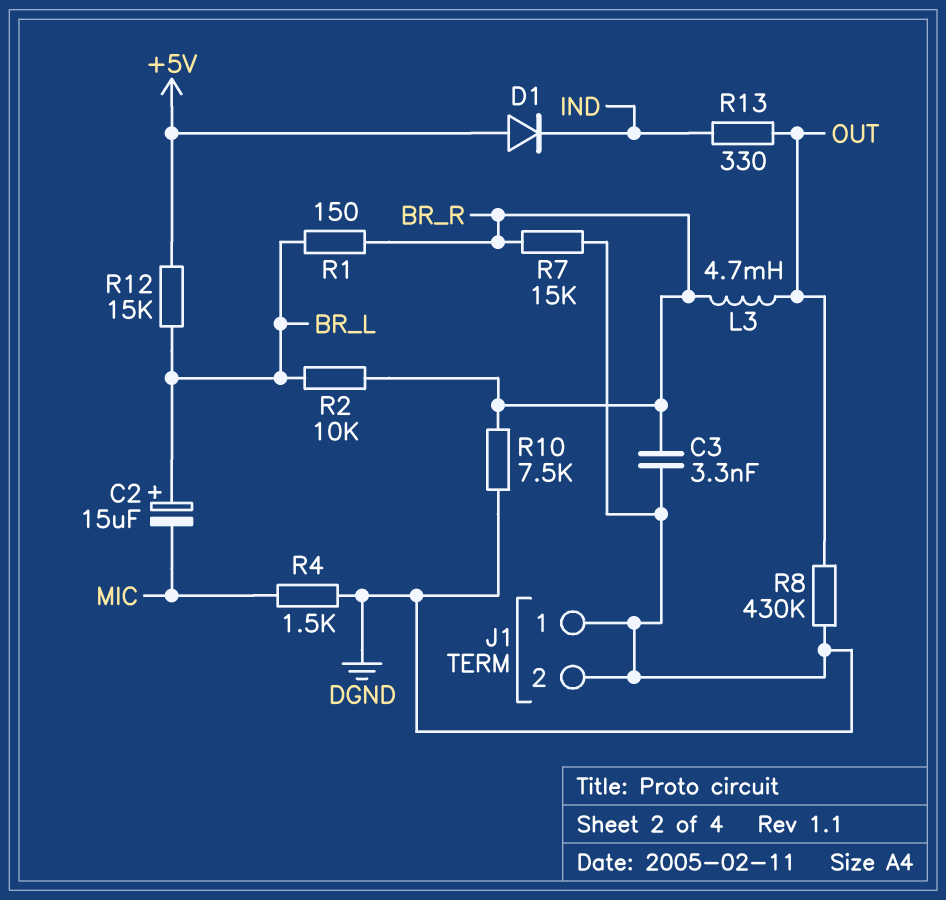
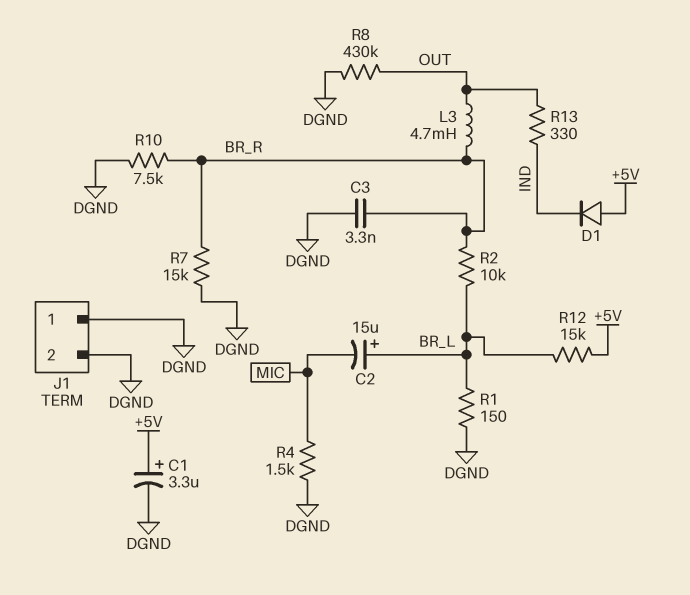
C1: none -> 3.3uF (plus +5V, minus DGND)
R1: 150 (BR_L, BR_R) -> 150 (BR_L, DGND)

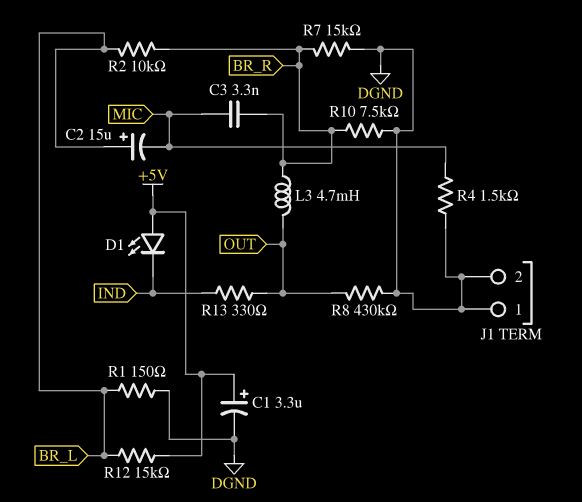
C3: 3.3nF (BR_R, DGND) -> 3.3nF (BR_R, MIC)
D1: diode (A +5V, K IND) -> LED (A +5V, K IND)

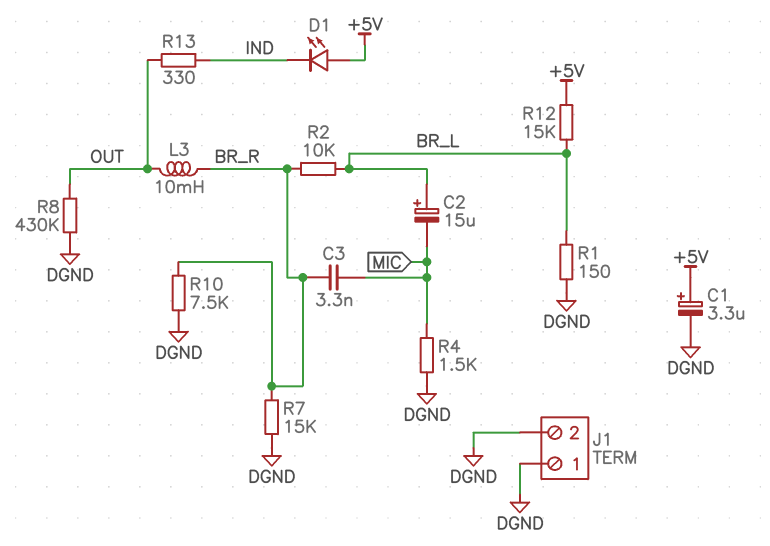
L3: 4.7mH (BR_R, OUT) -> 10mH (BR_R, OUT)

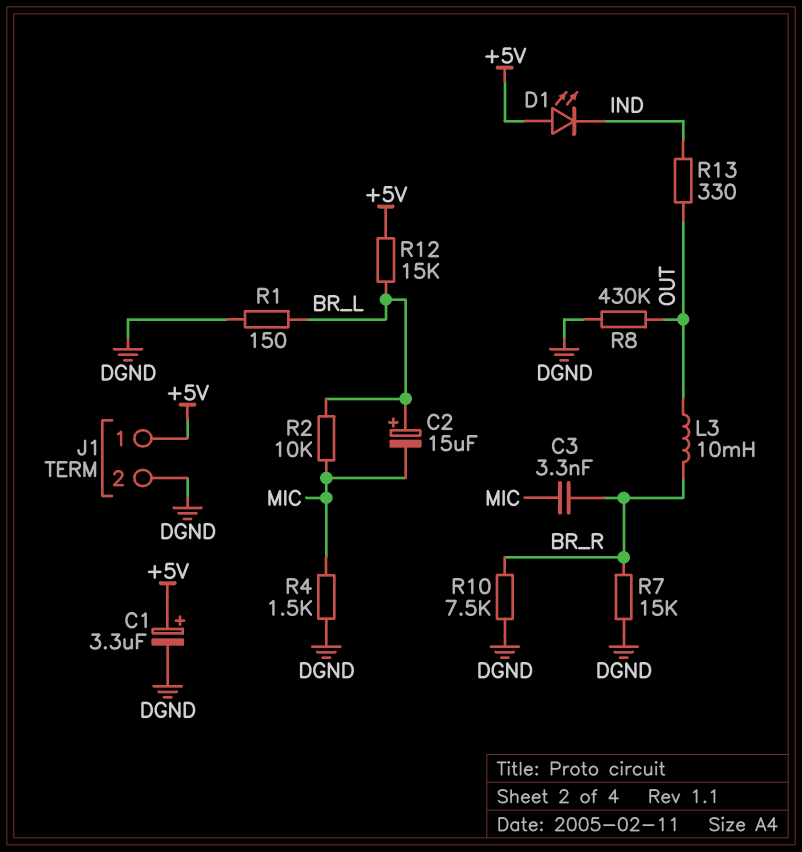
J1 pin 1: DGND -> +5V
R2: 10k (BR_L, BR_R) -> 10k (BR_L, MIC)

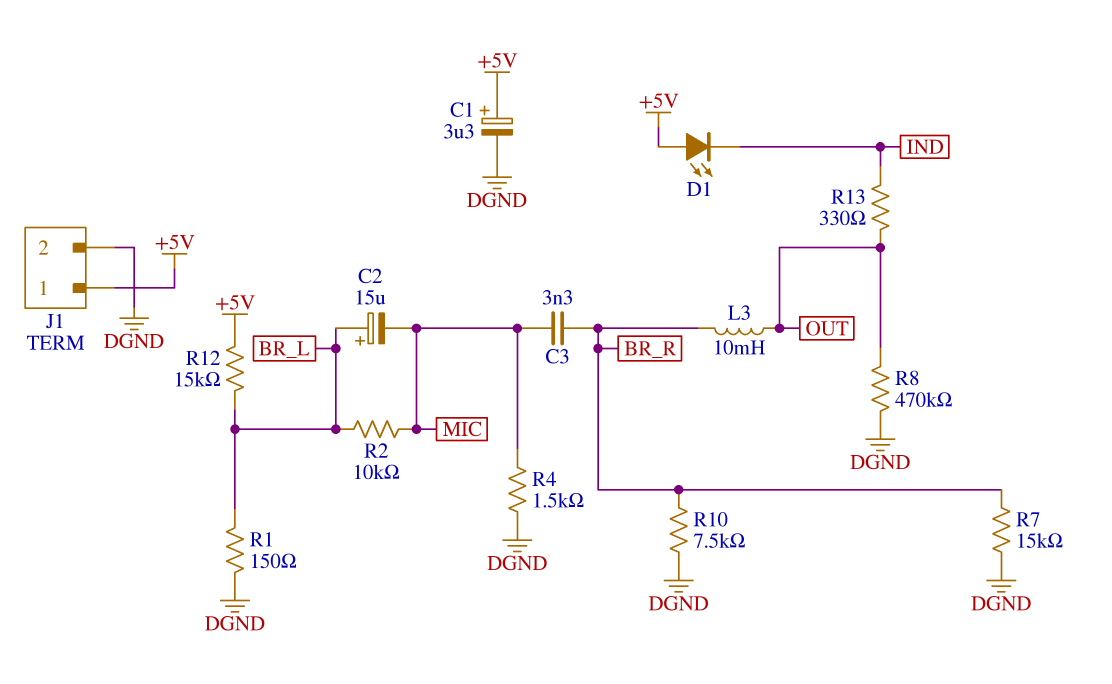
R8: 430k (DGND, OUT) -> 470k (DGND, OUT)

